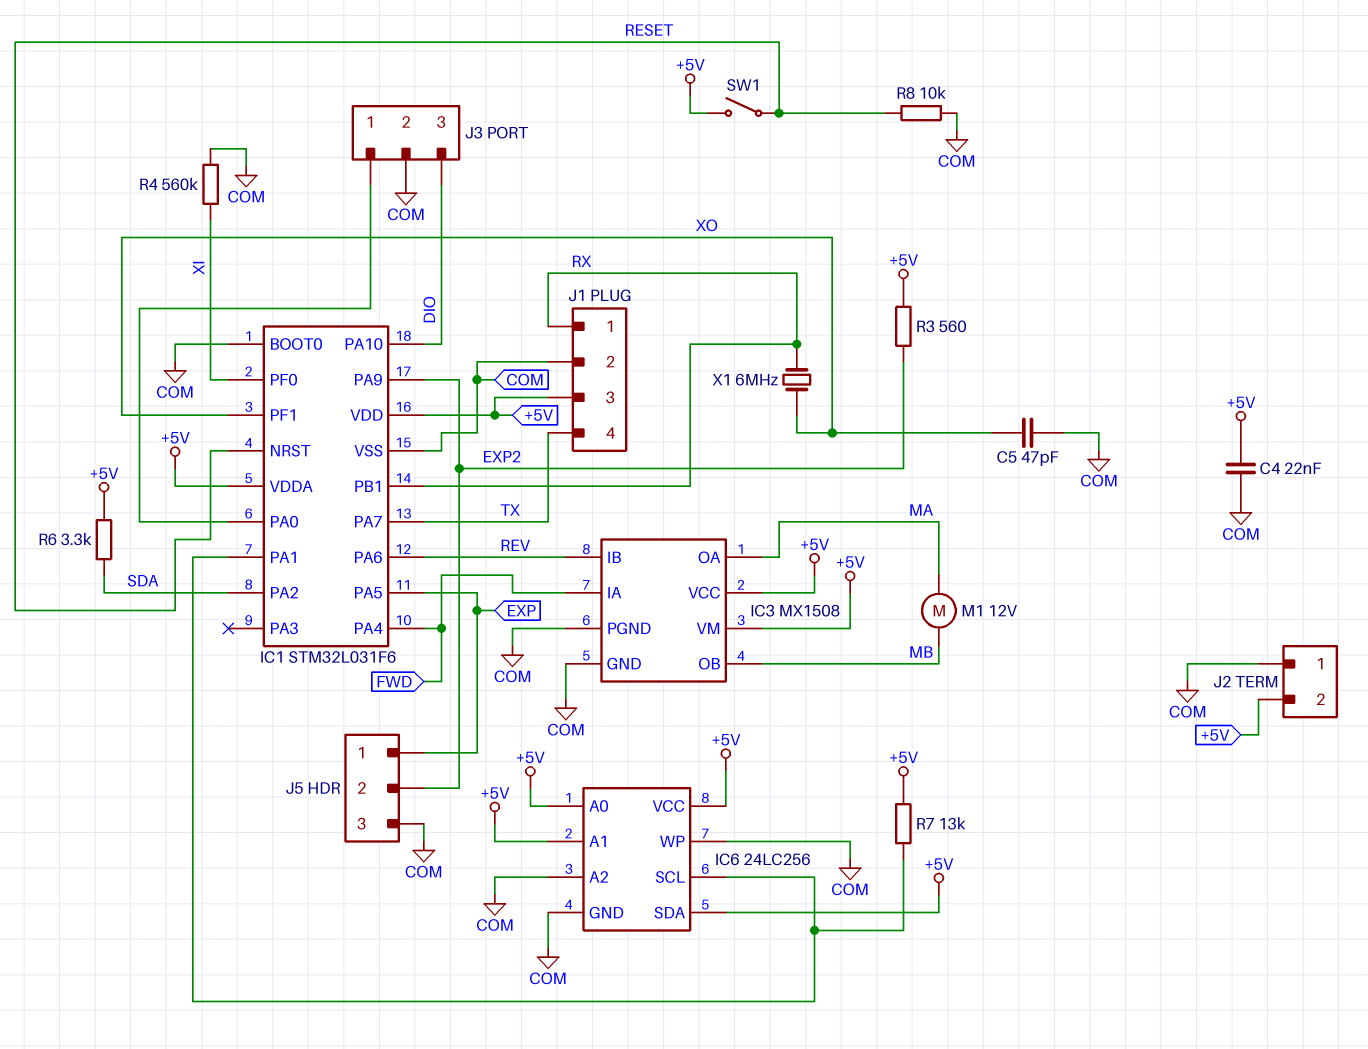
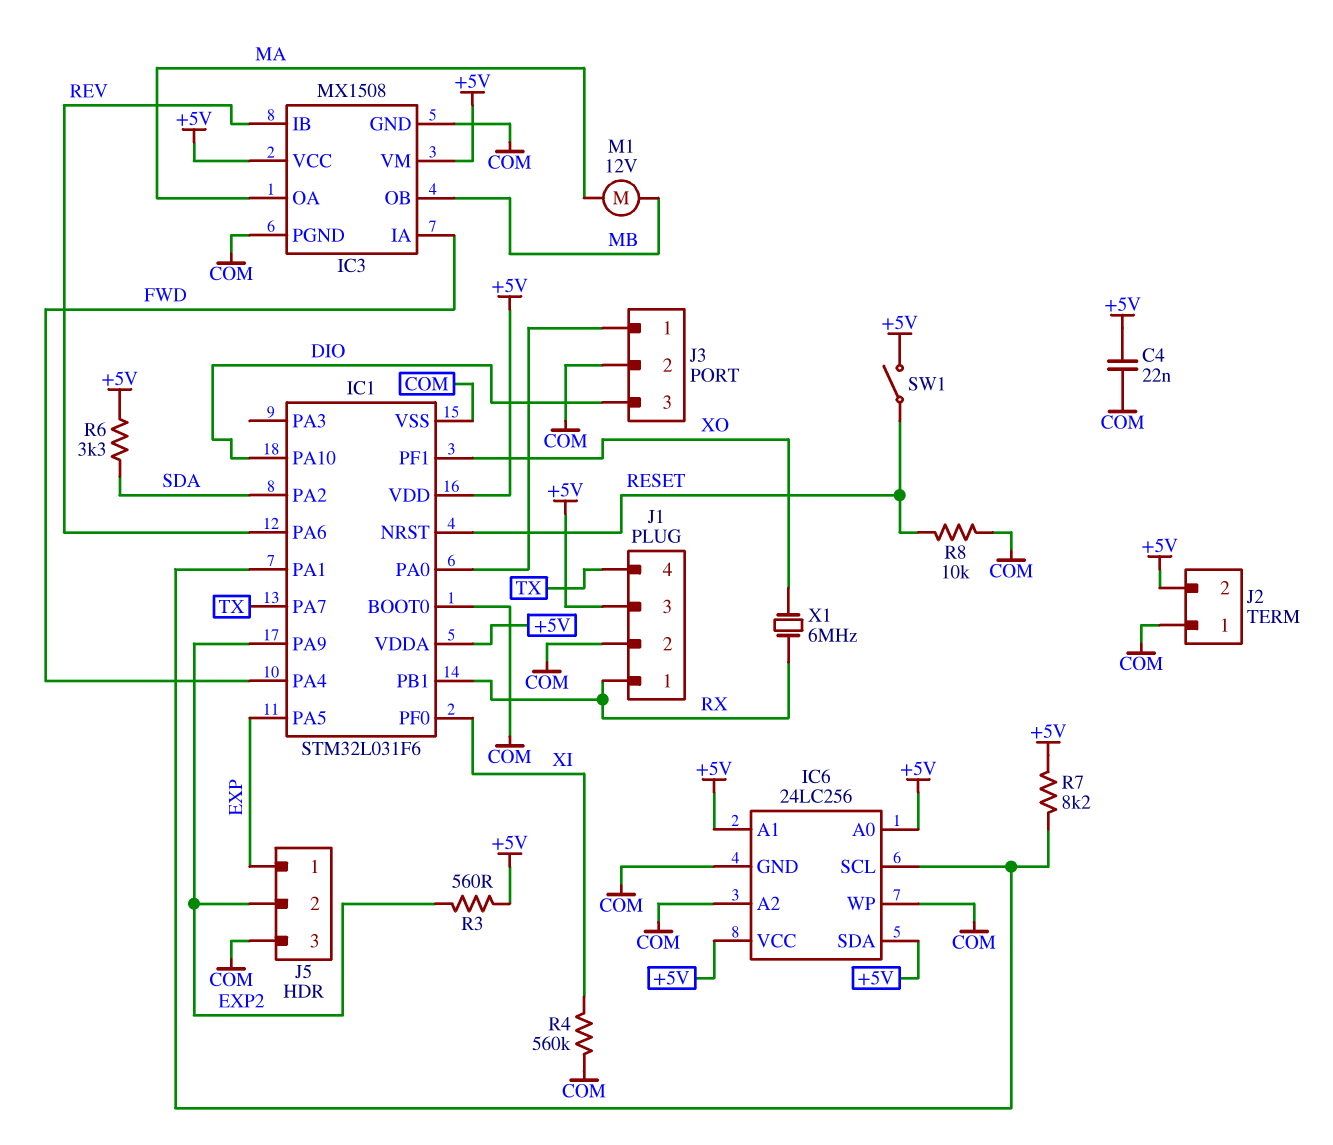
C5: 47pF (COM, XO) -> none
R7: 13k (+5V, IC1/PA1) -> 8.2k (+5V, IC1/PA1)

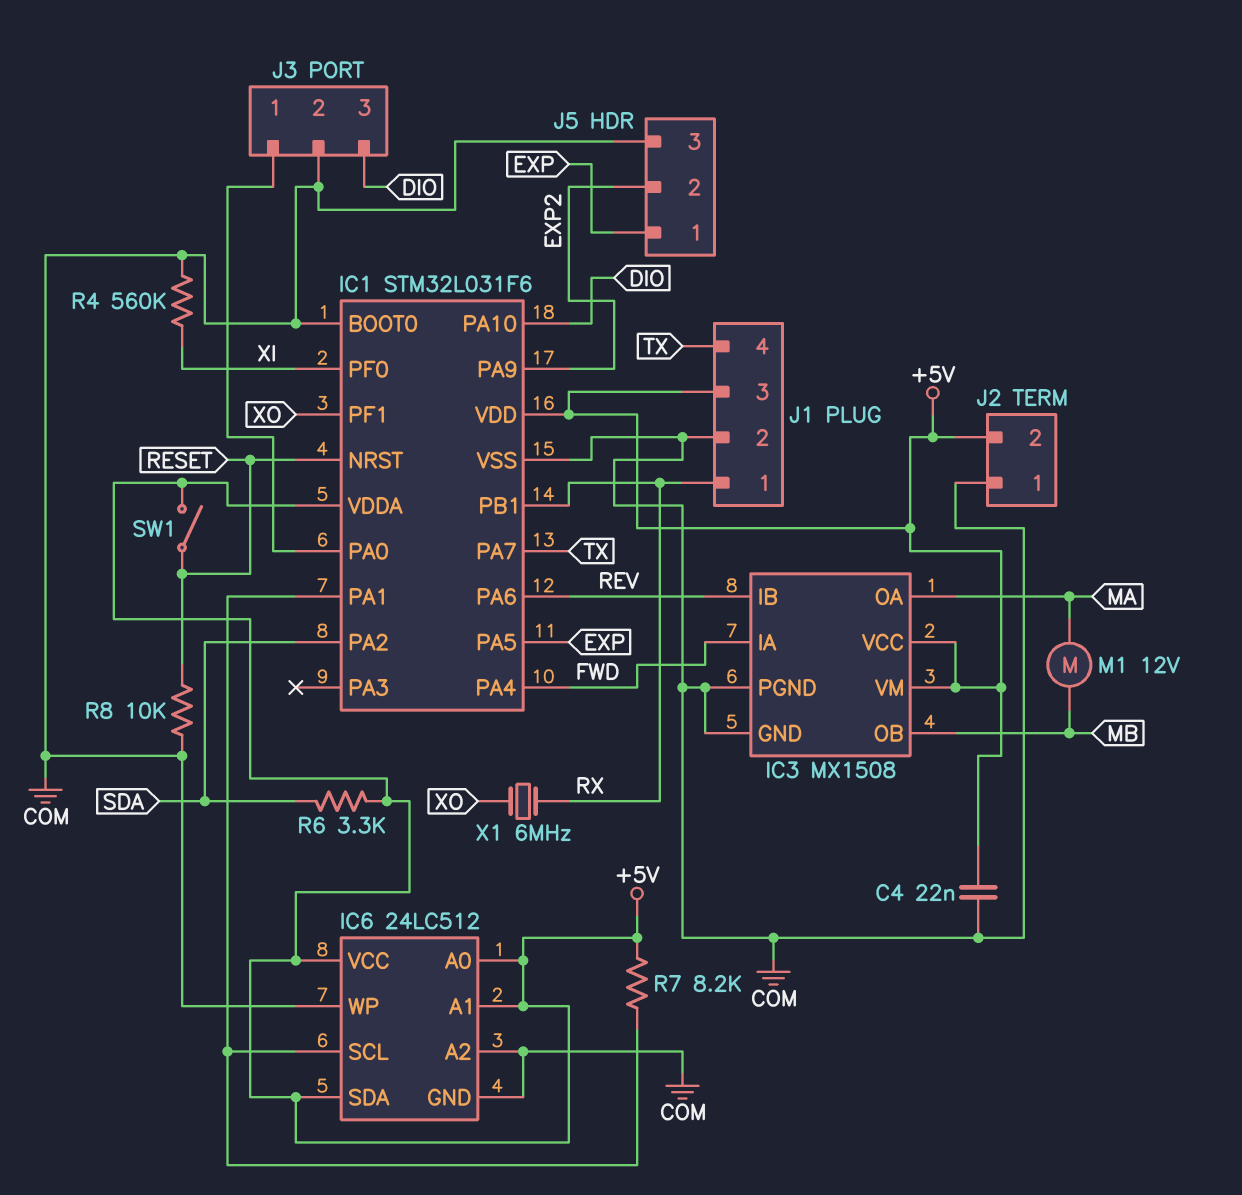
IC6: 24LC256 -> 24LC512
R3: 560 (+5V, EXP2) -> none

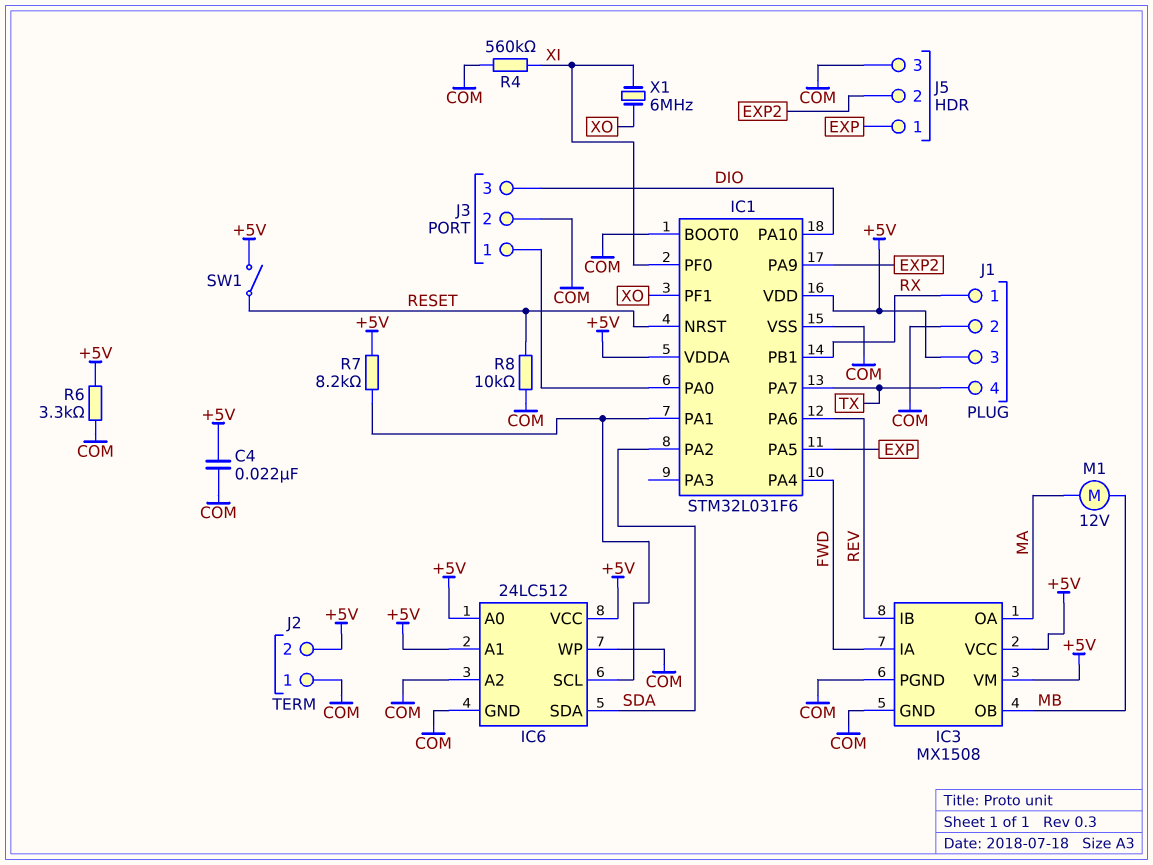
IC6 pin SDA: +5V -> SDA
R6: 3.3k (+5V, SDA) -> 3.3k (+5V, COM)
X1: 6MHz (RX, XO) -> 6MHz (XI, XO)

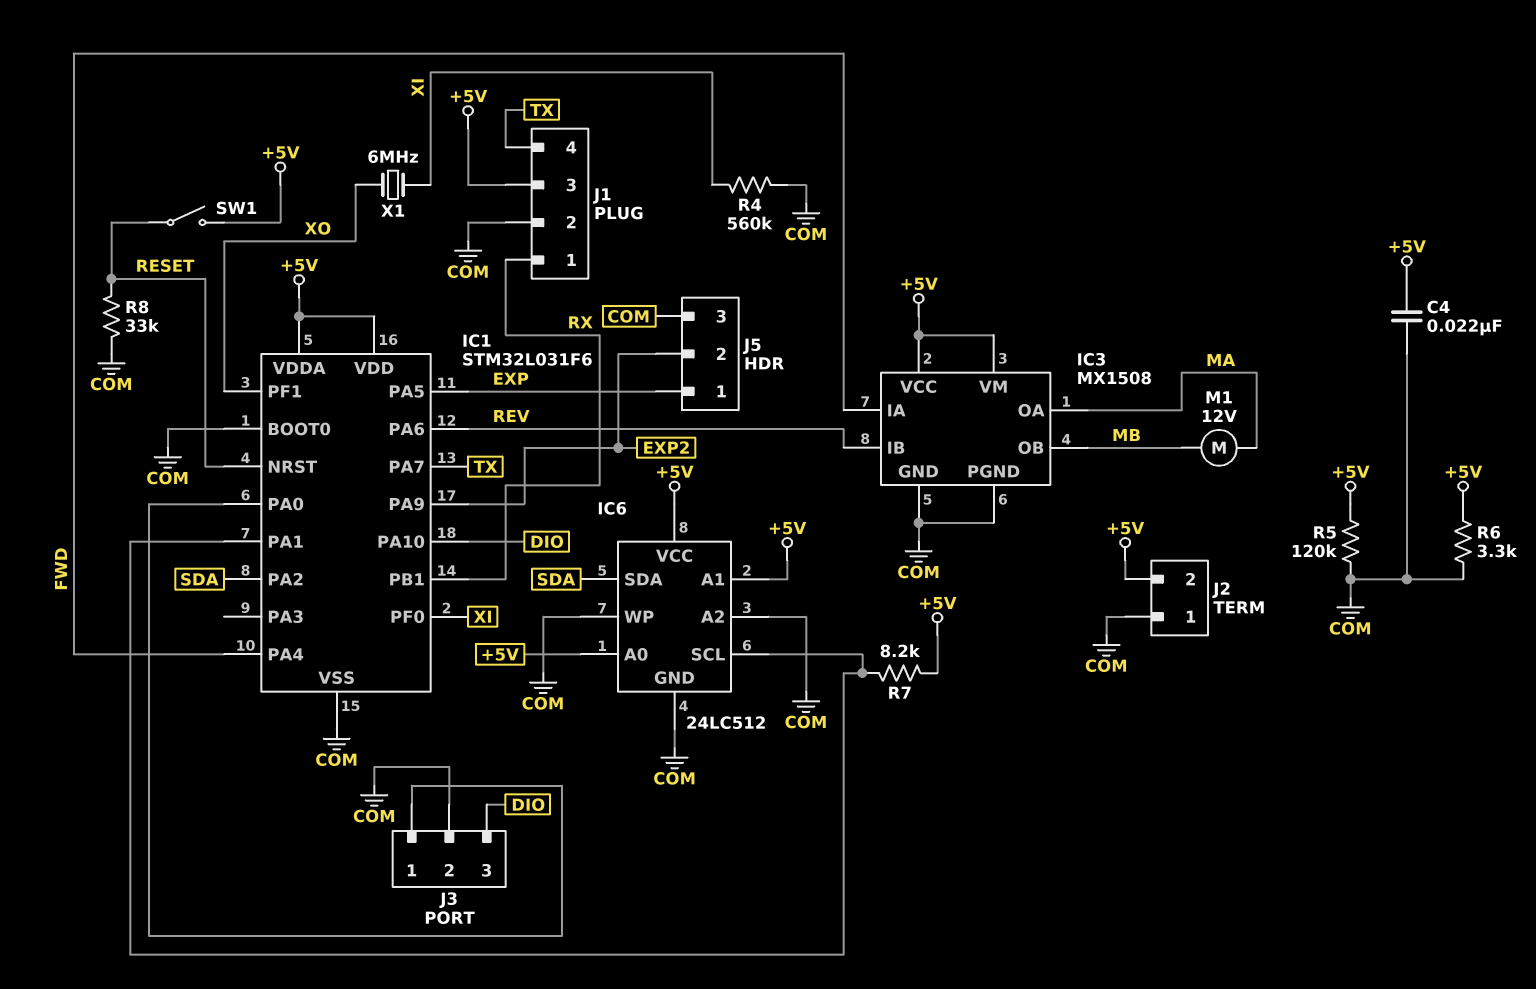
R5: none -> 120k (+5V, COM)
R8: 10k (COM, RESET) -> 33k (COM, RESET)

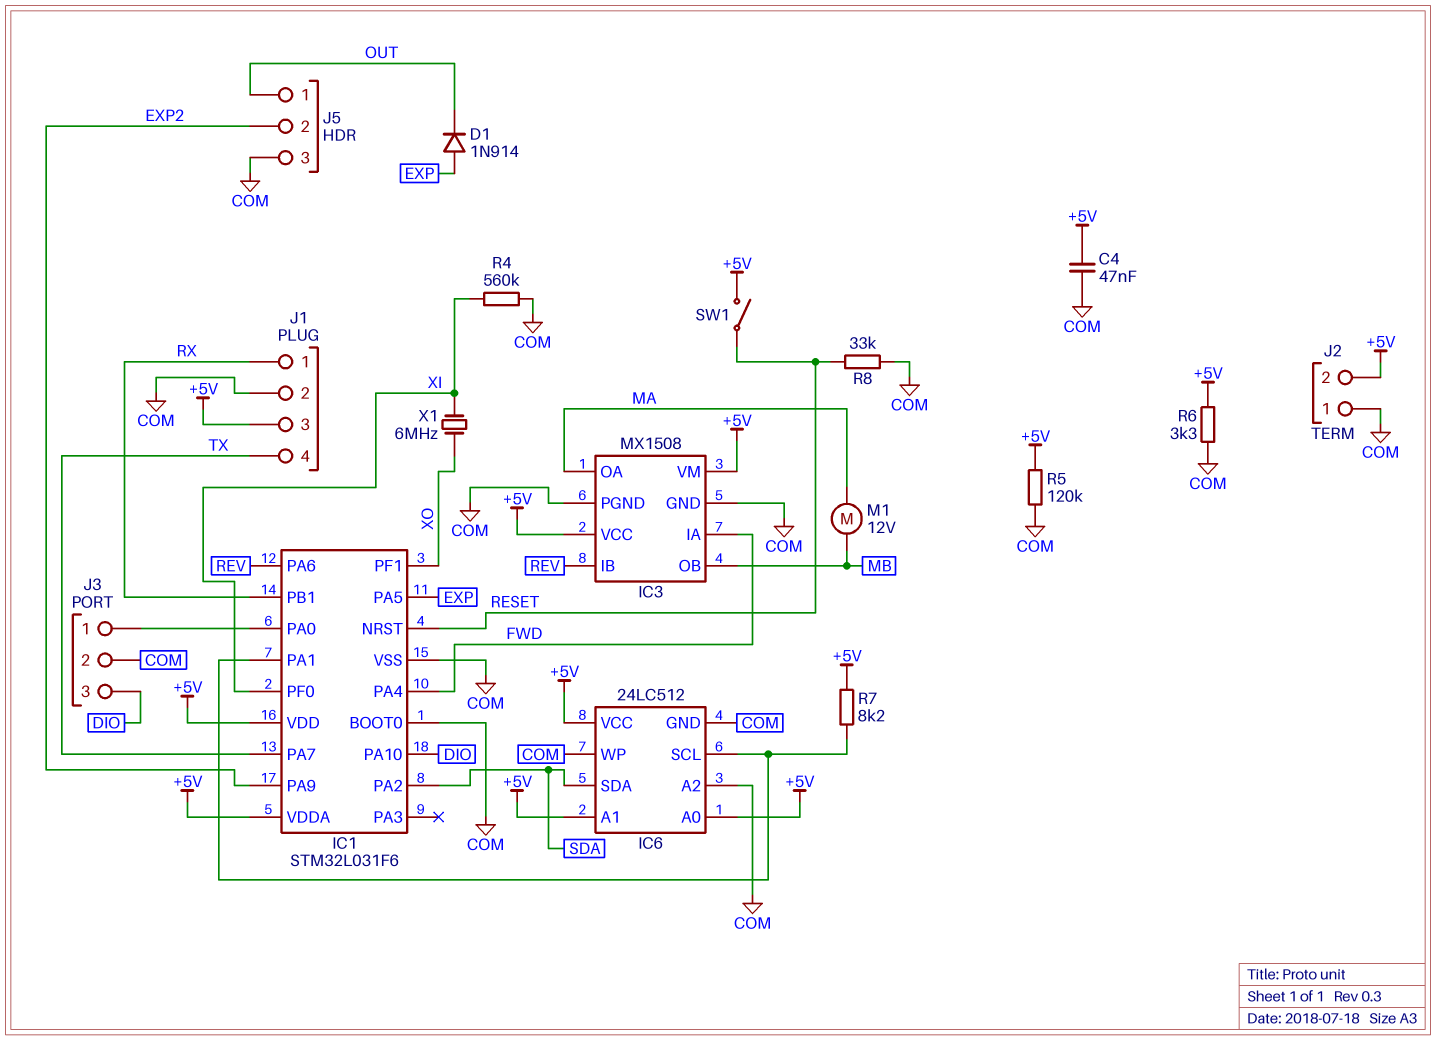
C4: 22nF (+5V, COM) -> 47nF (+5V, COM)
D1: none -> diode 1N914 (A EXP, K OUT)
J5 pin 1: EXP -> OUT

